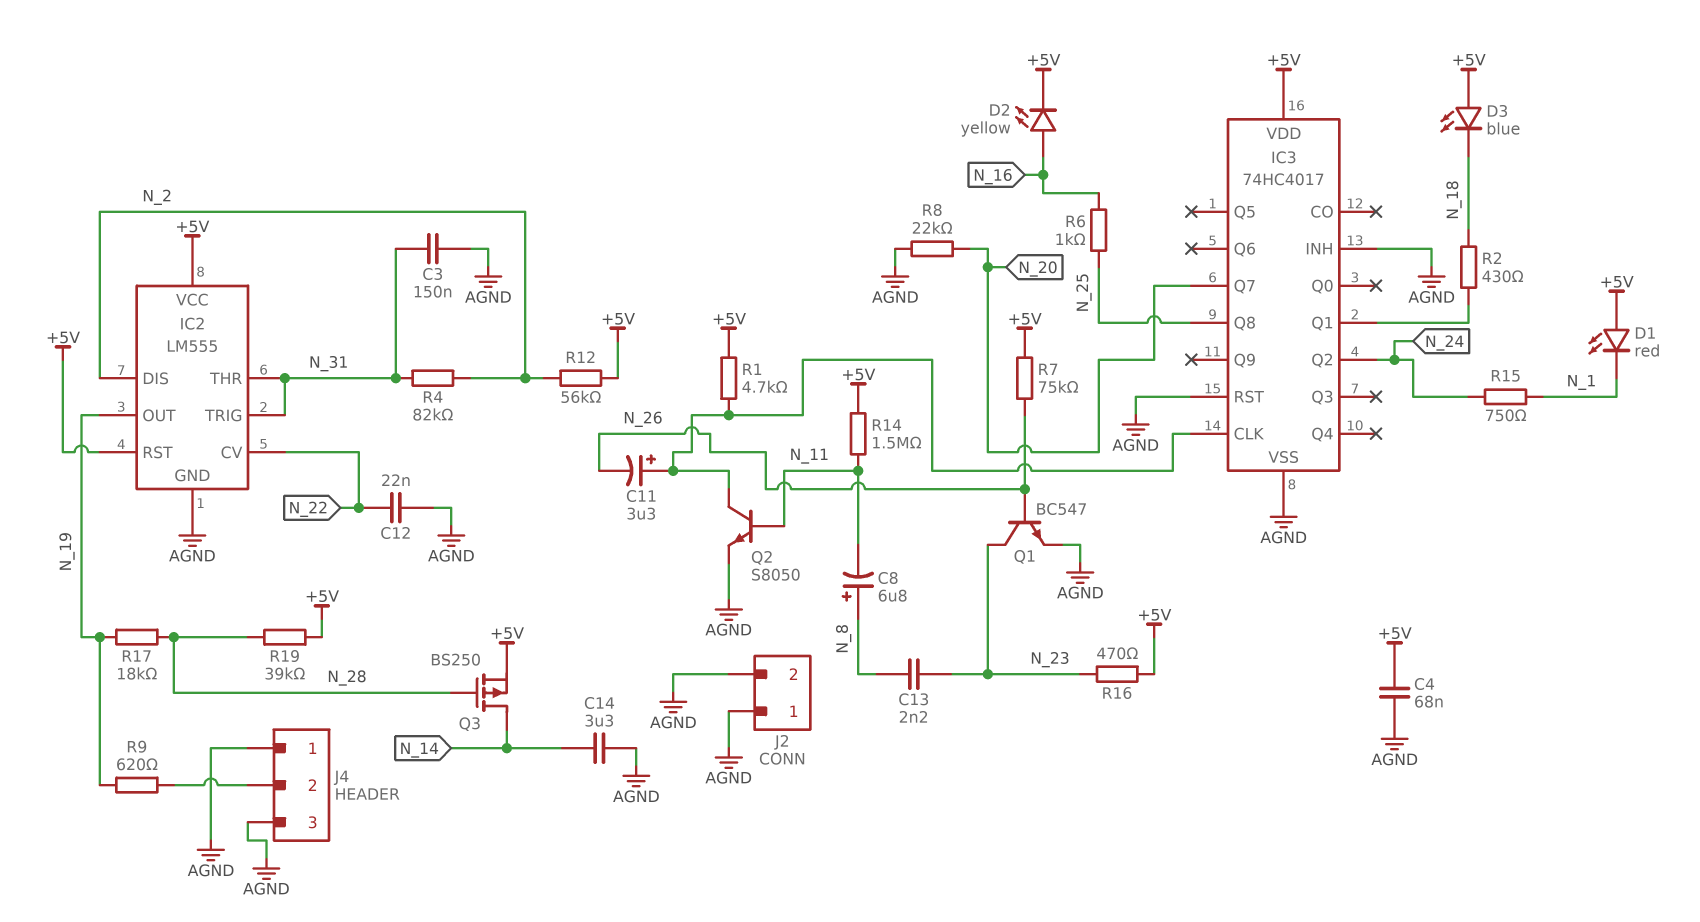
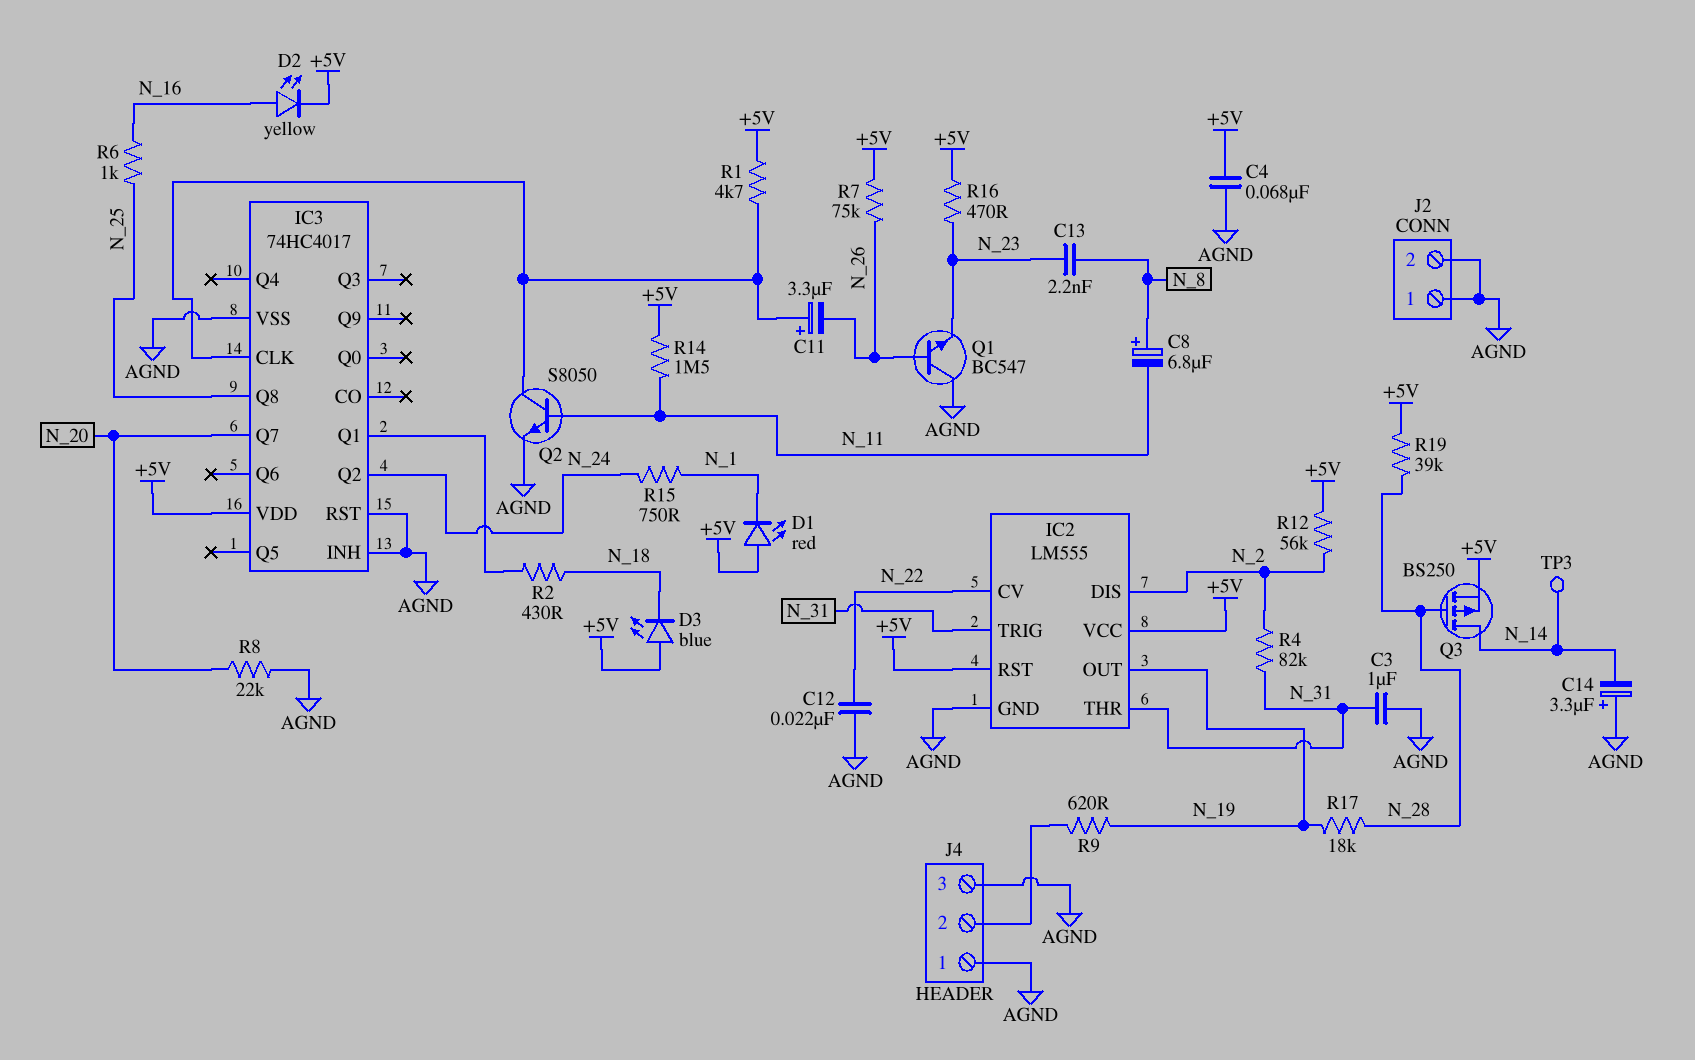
C3: 150nF (AGND, N_31) -> 1uF (AGND, N_31)
C14: 3.3uF (AGND, N_14) -> 3.3uF (plus AGND, minus N_14)
Q1: NPN BC547 (B N_26, C N_23, E AGND) -> NPN BC547 (B N_26, C AGND, E N_23)
TP3: none -> test point (N_14)

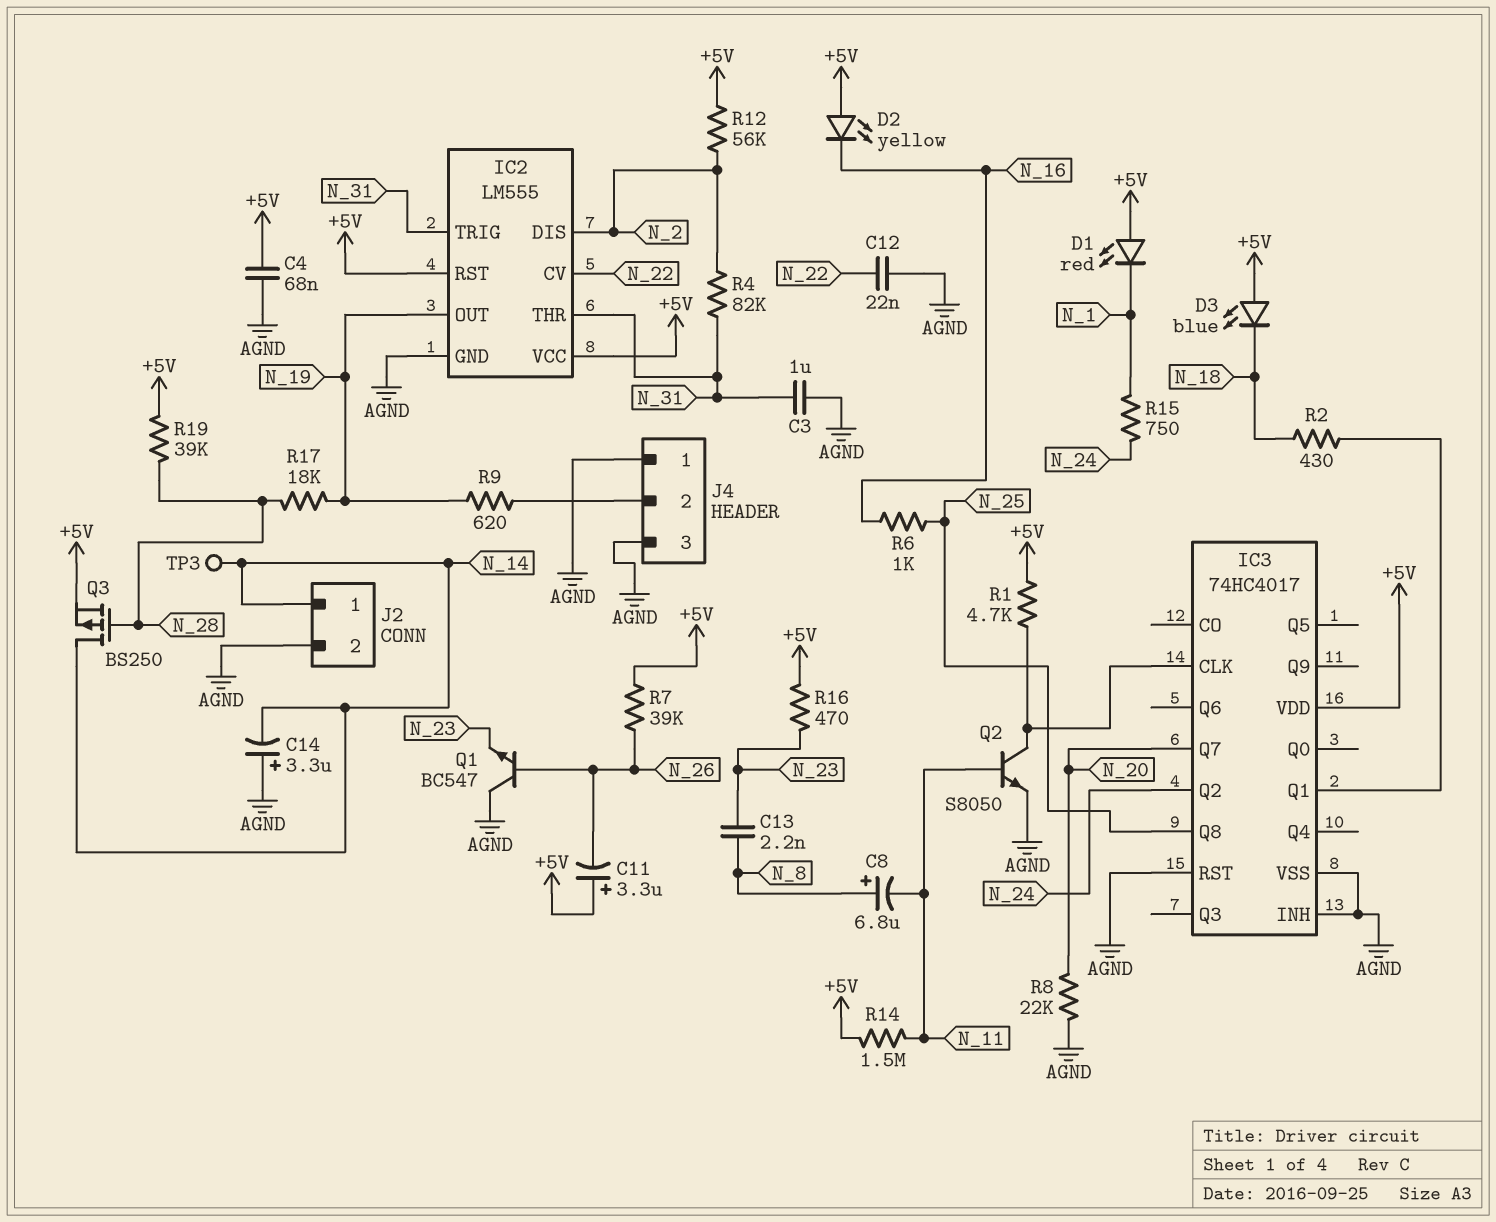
C11: 3.3uF (plus IC3/CLK, minus N_26) -> 3.3uF (plus +5V, minus N_26)
D2: LED yellow (A N_16, K +5V) -> LED yellow (A +5V, K N_16)
J2 pin 1: AGND -> N_14
R7: 75k (+5V, N_26) -> 39k (+5V, N_26)

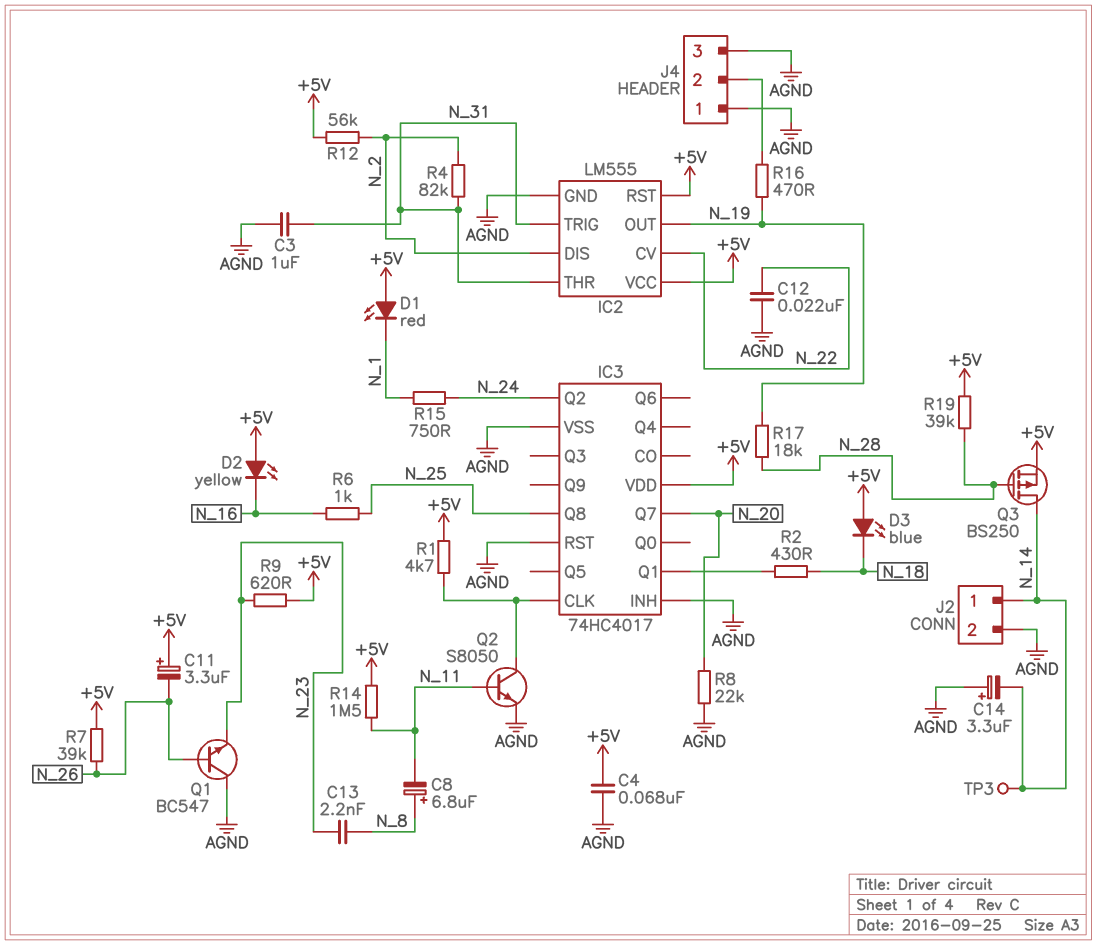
R9: 620 (J4/2, N_19) -> 620 (+5V, N_23)
R16: 470 (+5V, N_23) -> 470 (J4/2, N_19)

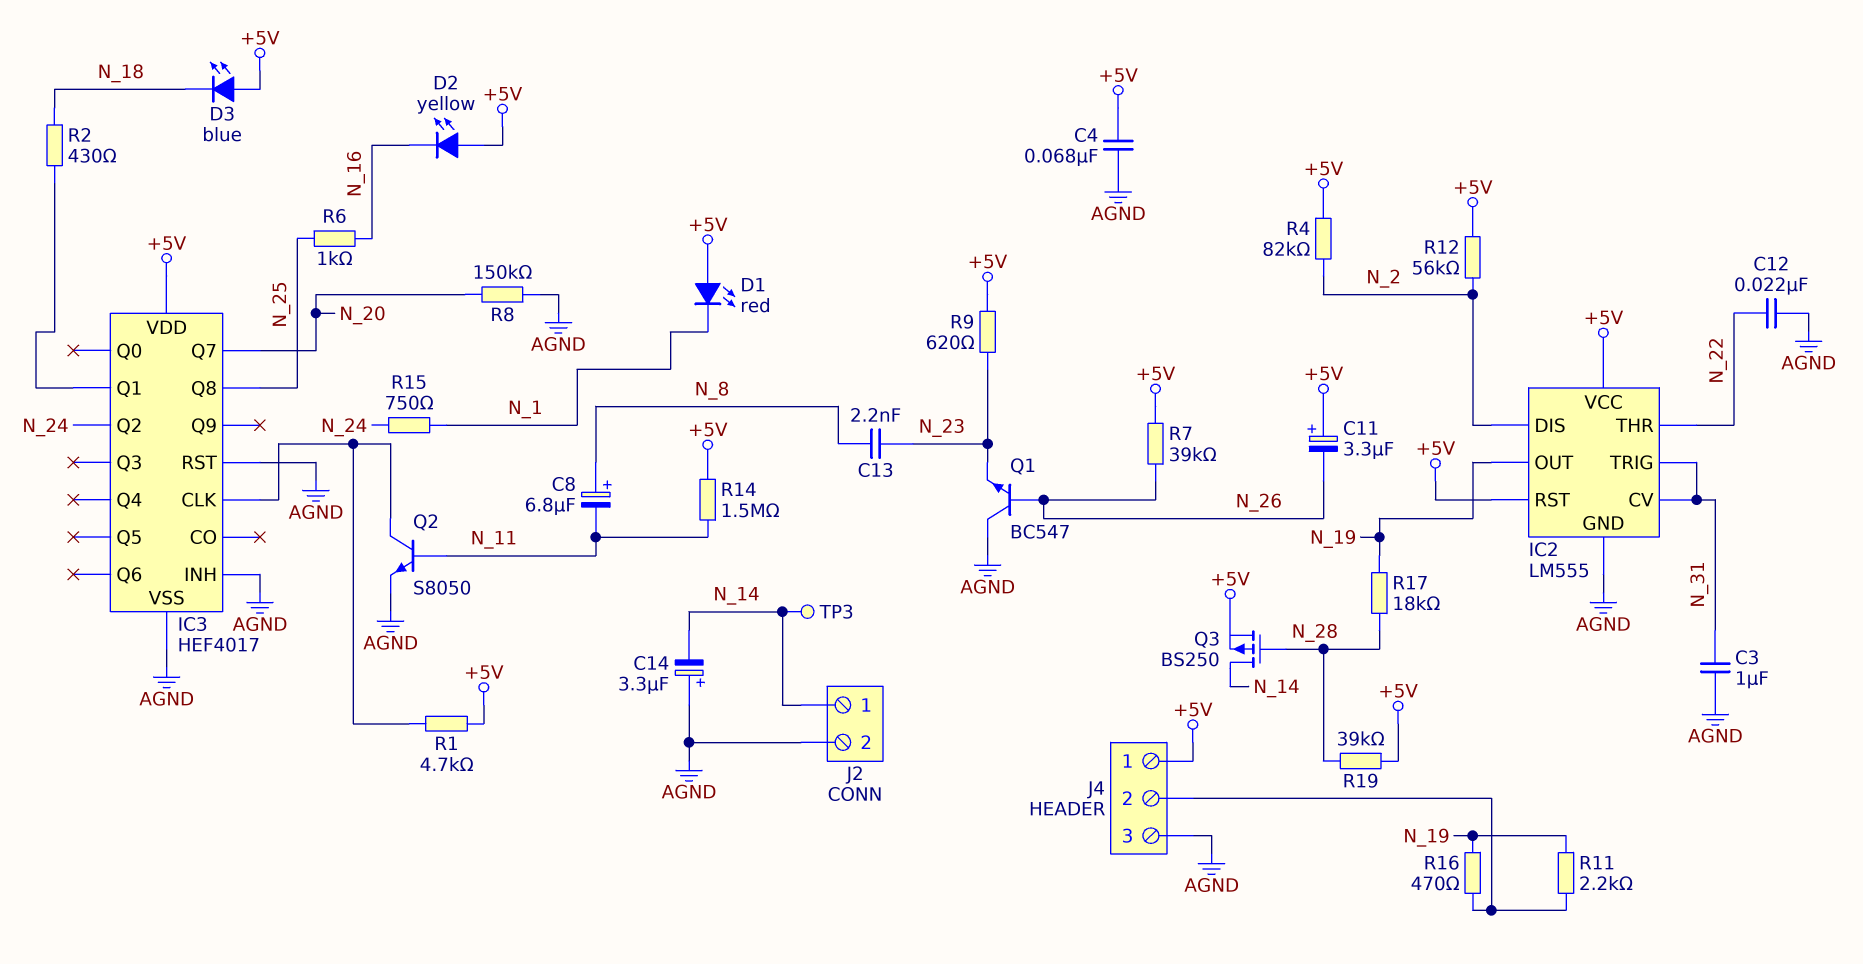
IC2 pin CV: N_22 -> N_31
IC2 pin THR: N_31 -> N_22
IC3: 74HC4017 -> HEF4017
J4 pin 1: AGND -> +5V
R4: 82k (N_2, N_31) -> 82k (+5V, N_2)
R8: 22k (AGND, N_20) -> 150k (AGND, N_20)
R11: none -> 2.2k (J4/2, N_19)

